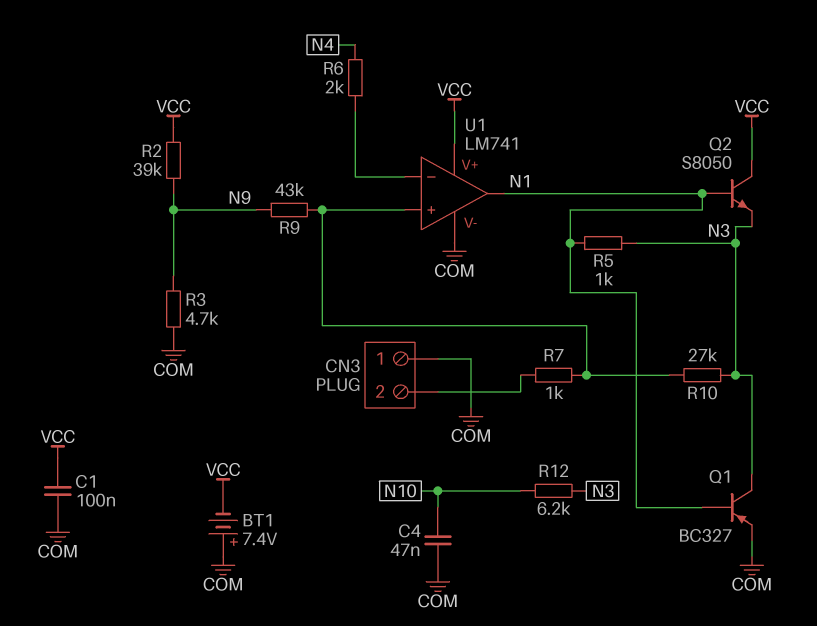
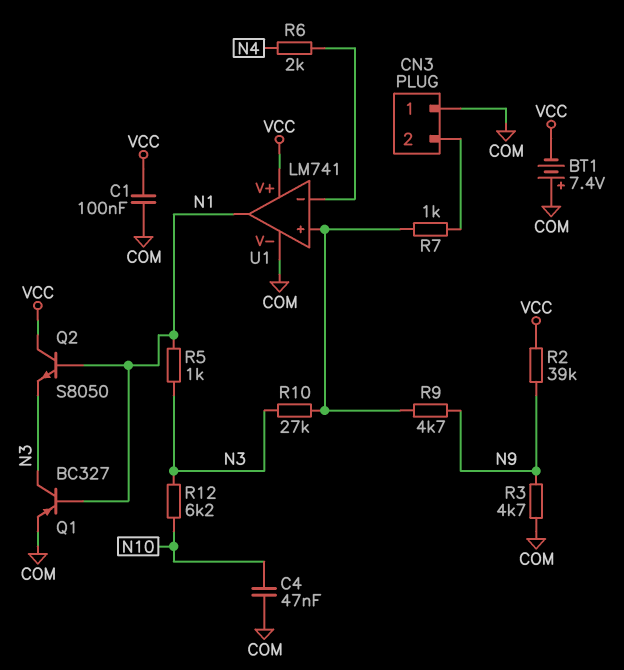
R9: 43k (N9, U1/in+) -> 4.7k (N9, U1/in+)

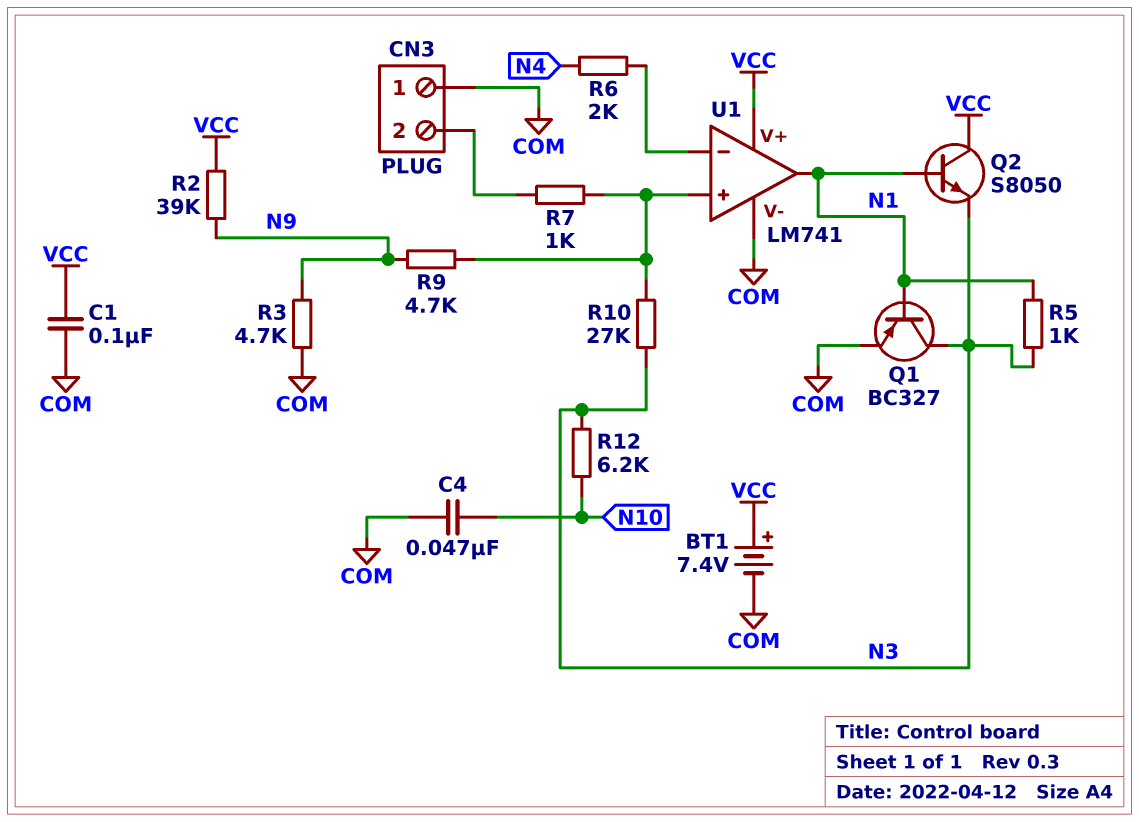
BT1: 7.4V (plus COM, minus VCC) -> 7.4V (plus VCC, minus COM)

